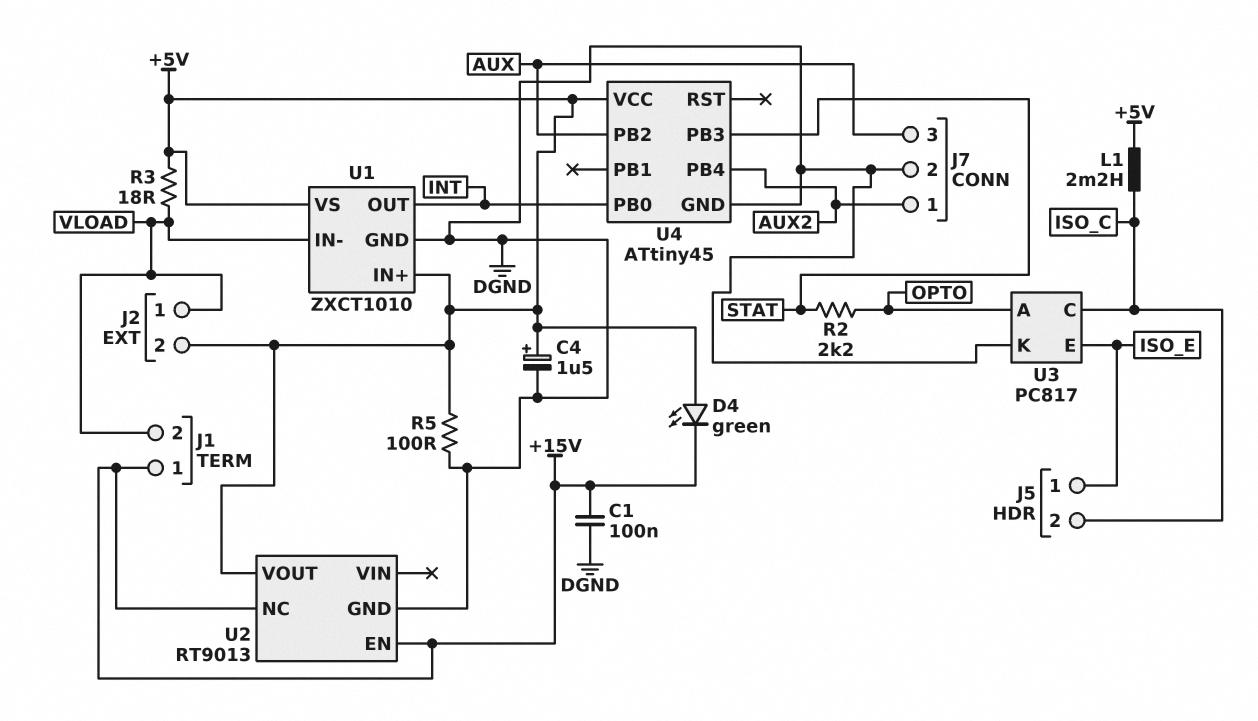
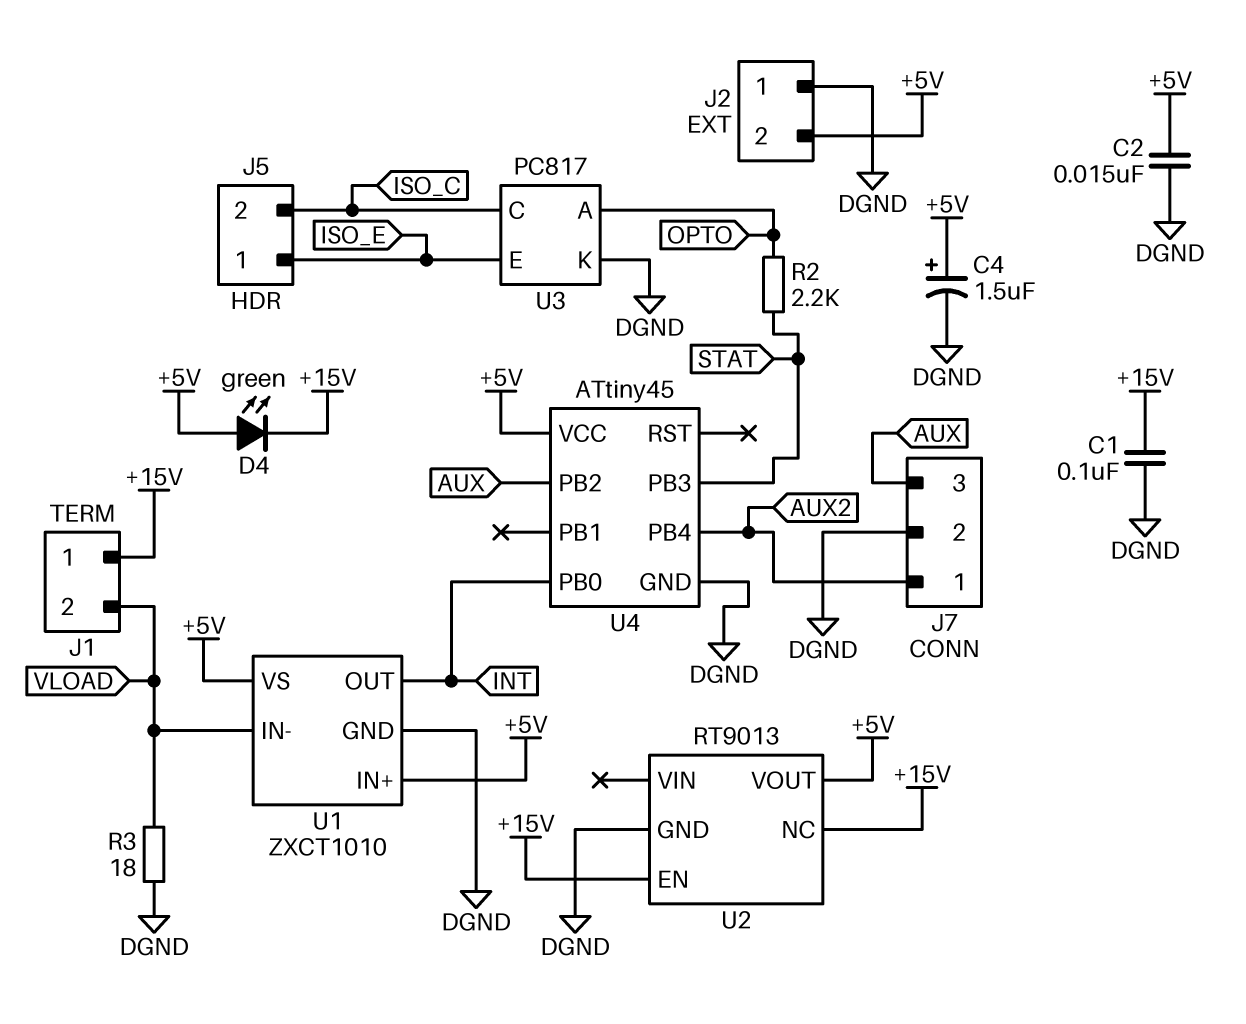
C2: none -> 15nF (+5V, DGND)
J2 pin 1: VLOAD -> DGND
L1: 2.2mH (+5V, ISO_C) -> none
R3: 18 (+5V, VLOAD) -> 18 (DGND, VLOAD)
R5: 100 (+5V, DGND) -> none

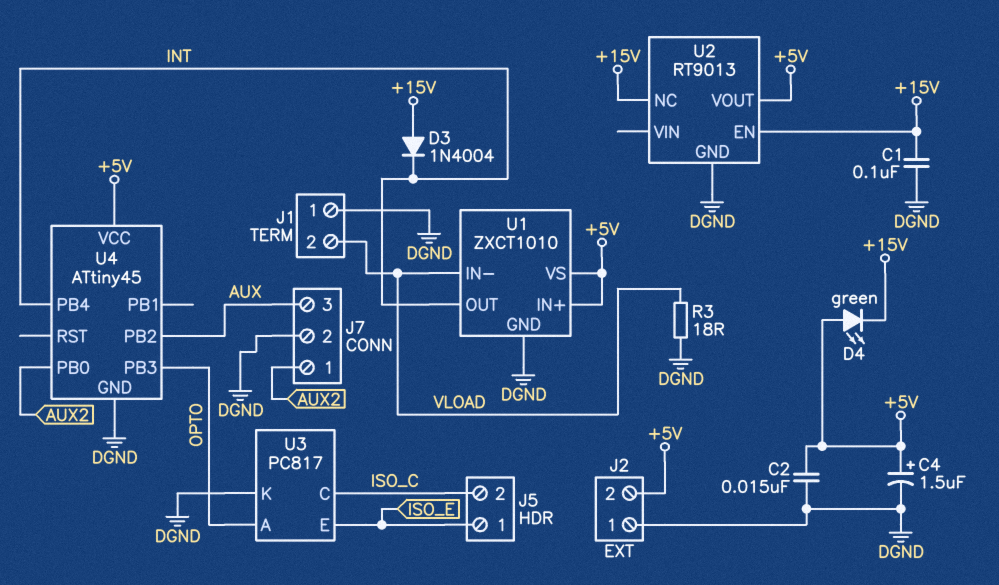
D3: none -> diode 1N4004 (A +15V, K INT)
J1 pin 1: +15V -> DGND
R2: 2.2k (OPTO, STAT) -> none
U4 pin PB0: INT -> AUX2
U4 pin PB3: STAT -> OPTO
U4 pin PB4: AUX2 -> INT

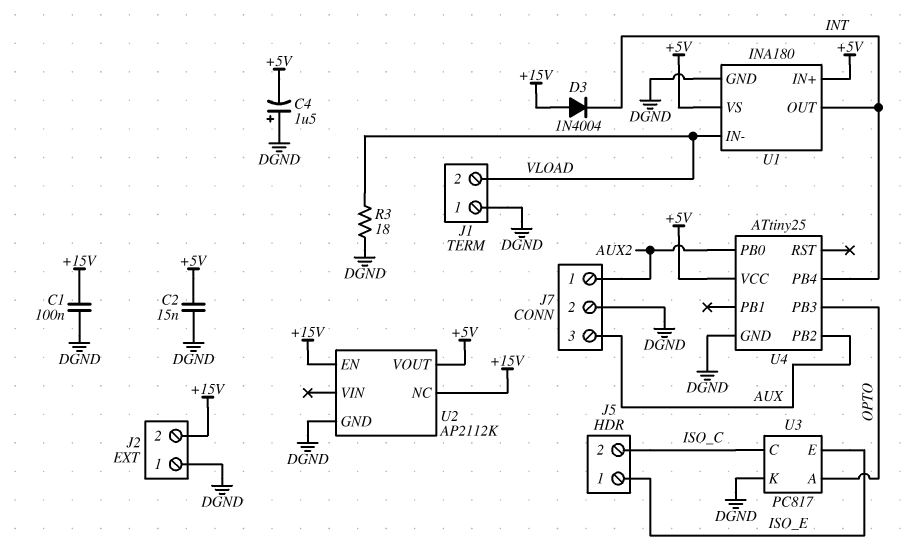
C4: 1.5uF (plus +5V, minus DGND) -> 1.5uF (plus DGND, minus +5V)
D4: LED green (A +5V, K +15V) -> none
J2 pin 2: +5V -> +15V
U1: ZXCT1010 -> INA180
U2: RT9013 -> AP2112K
U4: ATtiny45 -> ATtiny25

